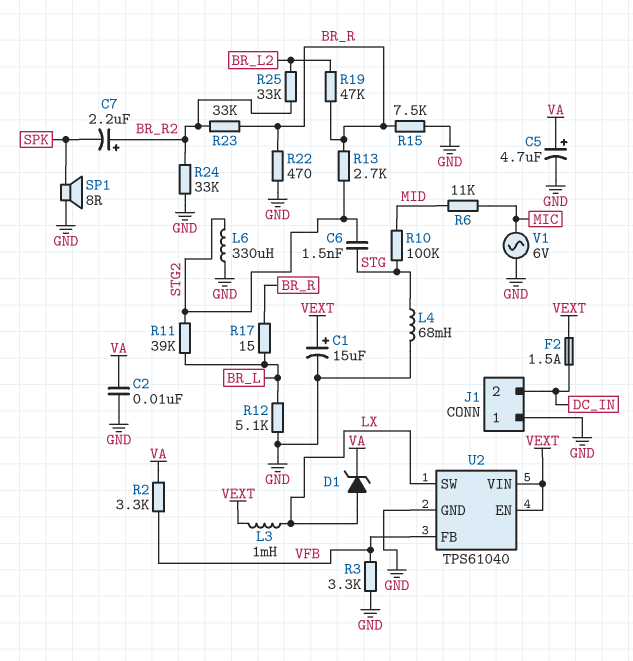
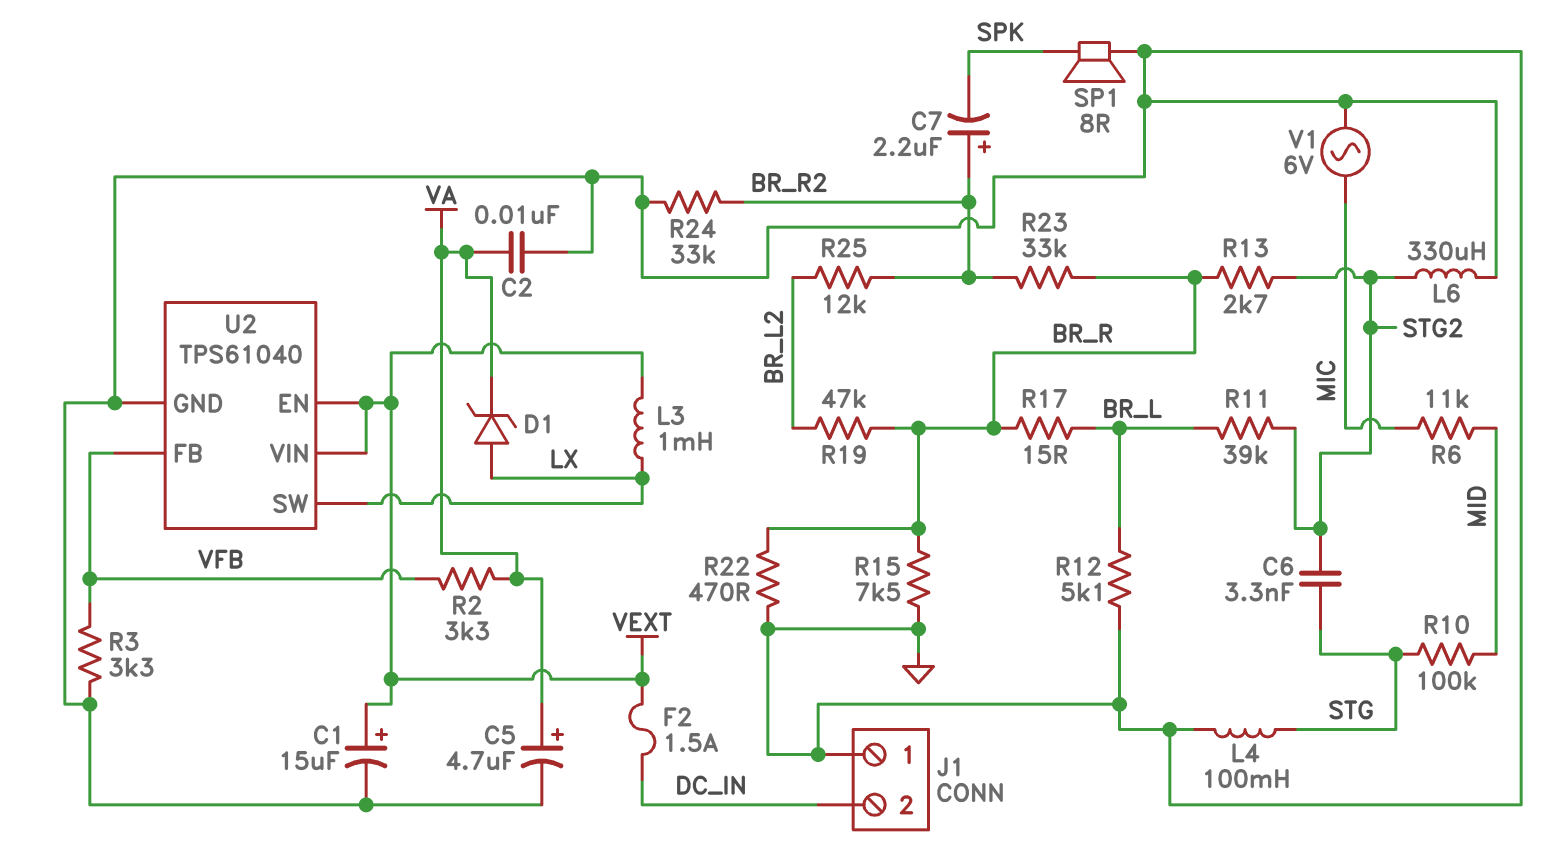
C6: 1.5nF (STG, STG2) -> 3.3nF (STG, STG2)
L4: 68mH (GND, STG) -> 100mH (GND, STG)
R25: 33k (BR_L2, BR_R2) -> 12k (BR_L2, BR_R2)

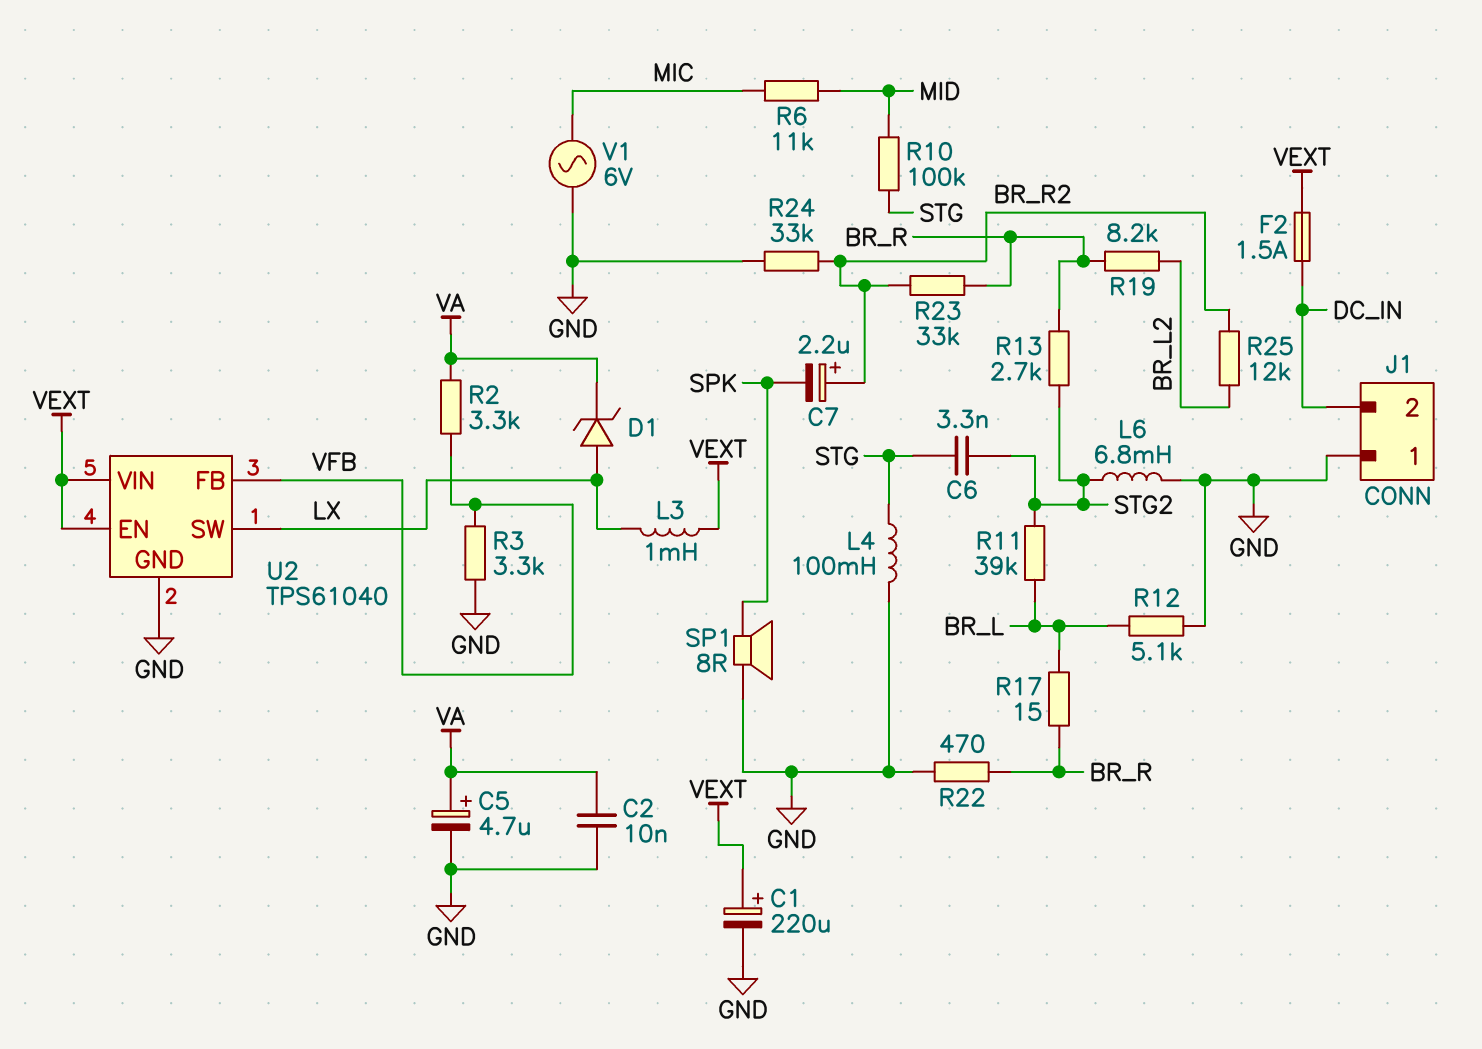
C1: 15uF (plus VEXT, minus GND) -> 220uF (plus VEXT, minus GND)
L6: 330uH (GND, STG2) -> 6.8mH (GND, STG2)
R15: 7.5k (BR_R, GND) -> none
R19: 47k (BR_L2, BR_R) -> 8.2k (BR_L2, BR_R)

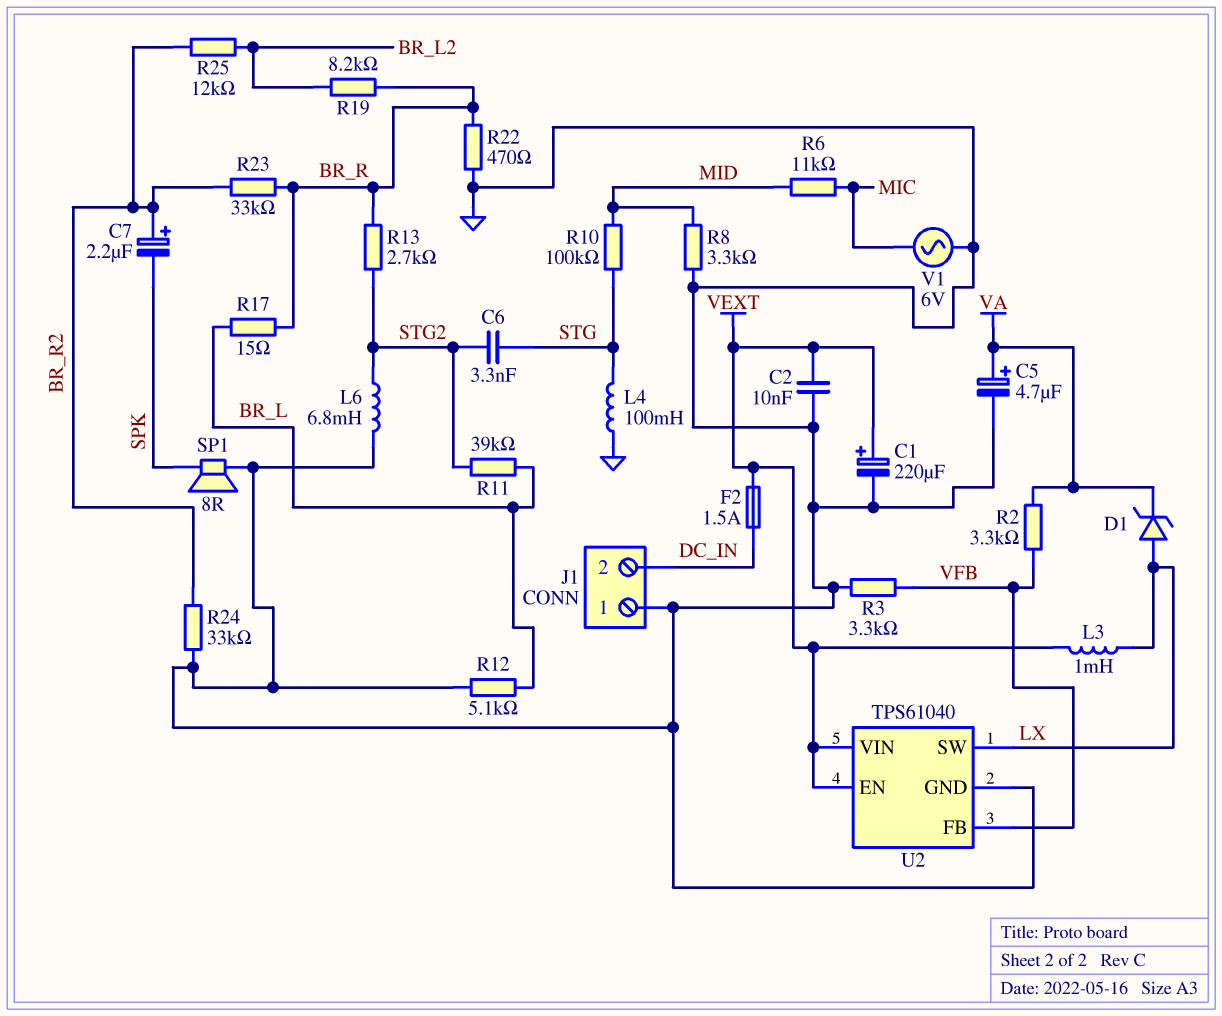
C2: 10nF (GND, VA) -> 10nF (GND, VEXT)
R8: none -> 3.3k (GND, MID)

